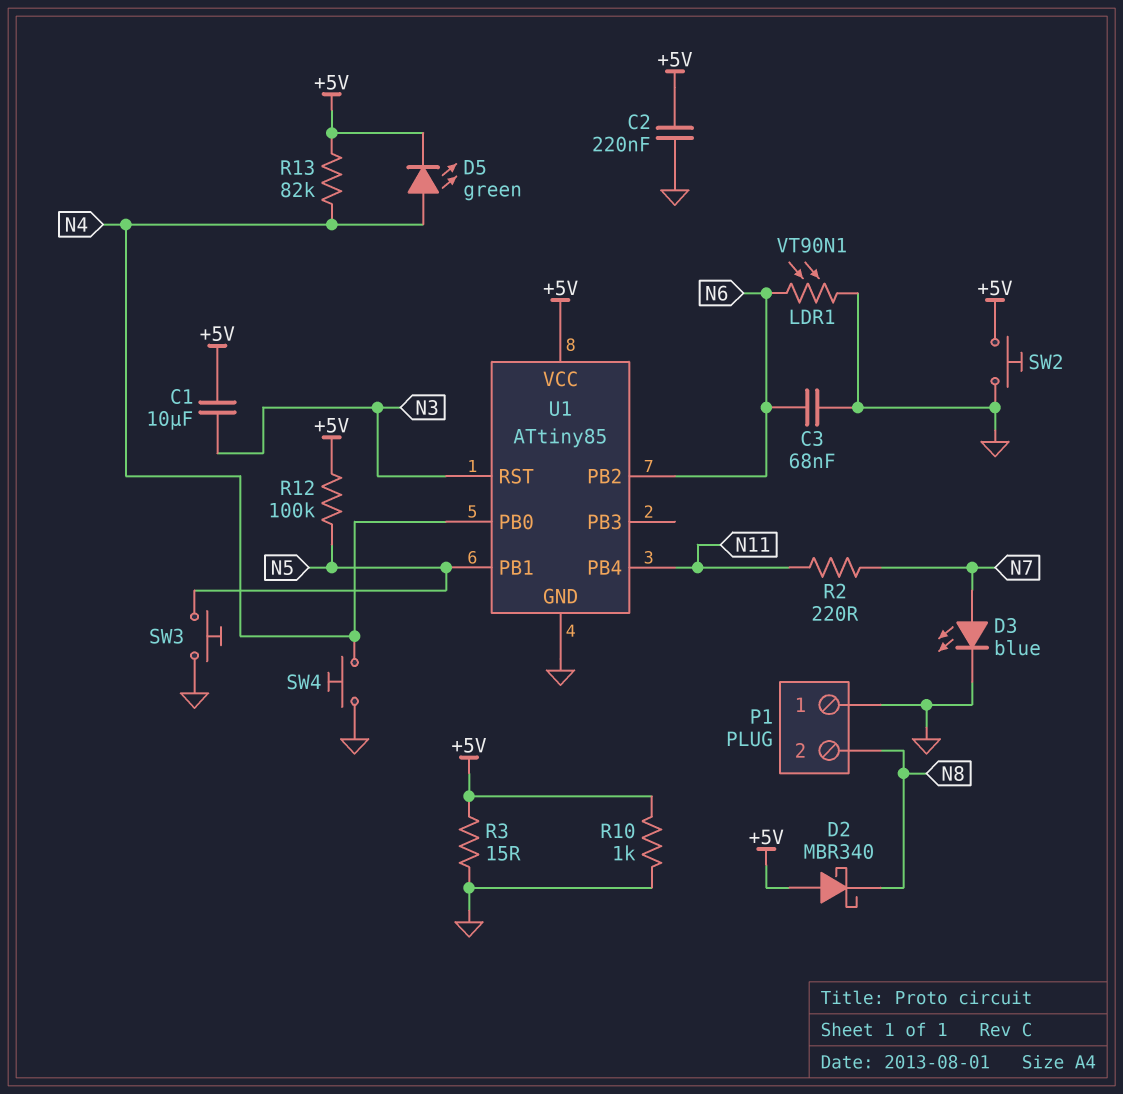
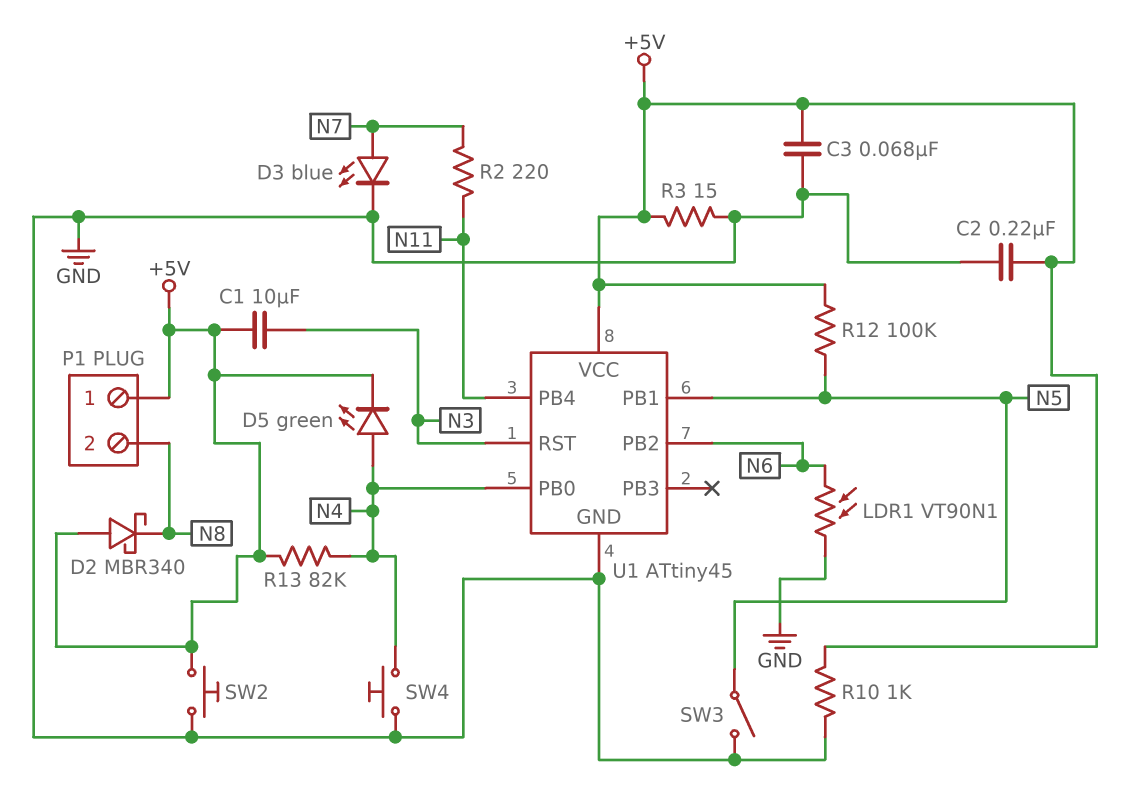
C3: 68nF (GND, N6) -> 68nF (+5V, GND)
P1 pin 1: GND -> +5V
SW3: button (GND, N5) -> switch (GND, N5)
U1: ATtiny85 -> ATtiny45

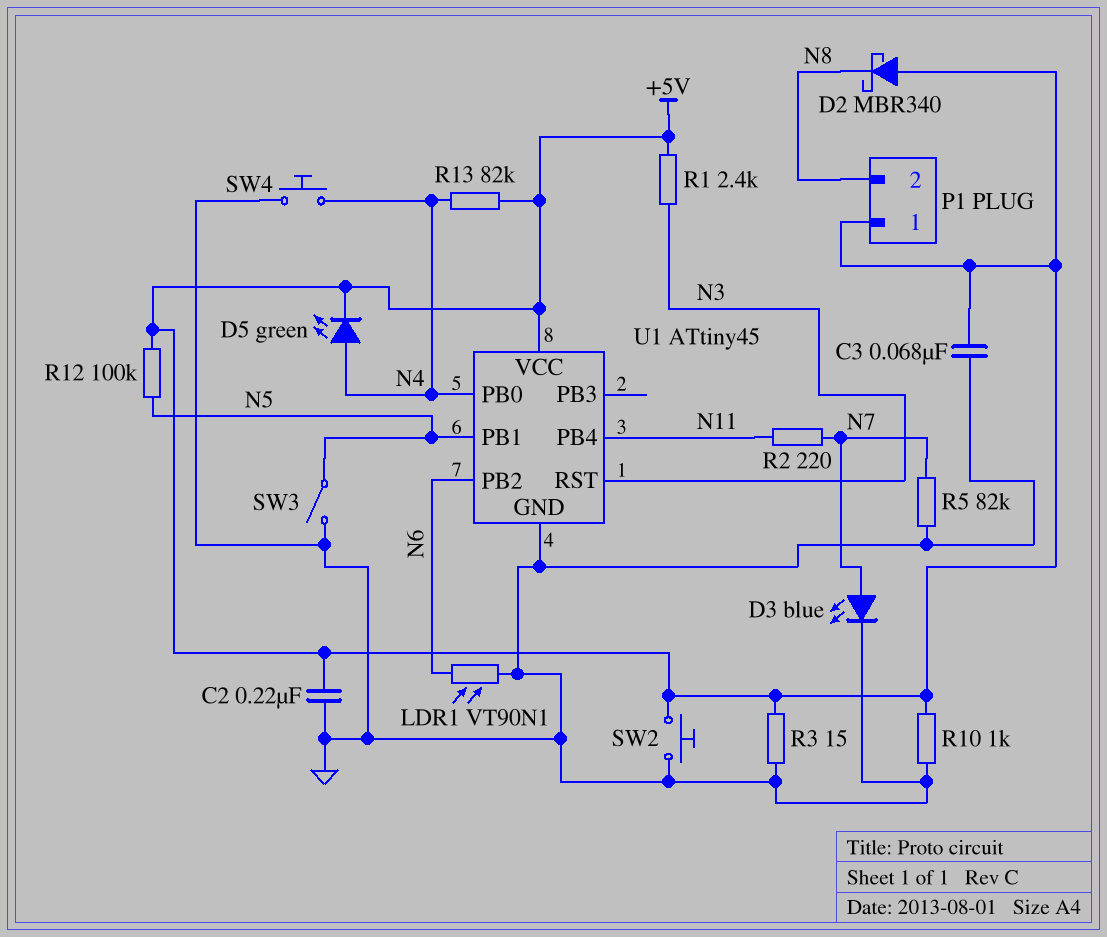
C1: 10uF (+5V, N3) -> none
R1: none -> 2.4k (+5V, N3)
R5: none -> 82k (GND, N7)

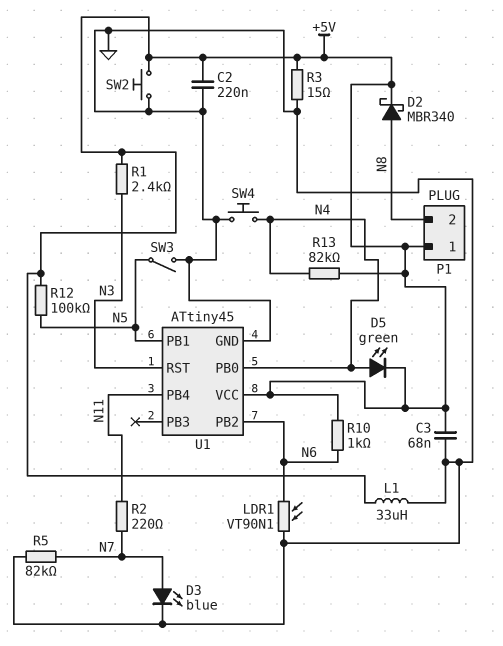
D2: schottky MBR340 (A +5V, K N8) -> schottky MBR340 (A N8, K +5V)
L1: none -> 33uH (+5V, GND)
R10: 1k (+5V, GND) -> 1k (+5V, N6)

